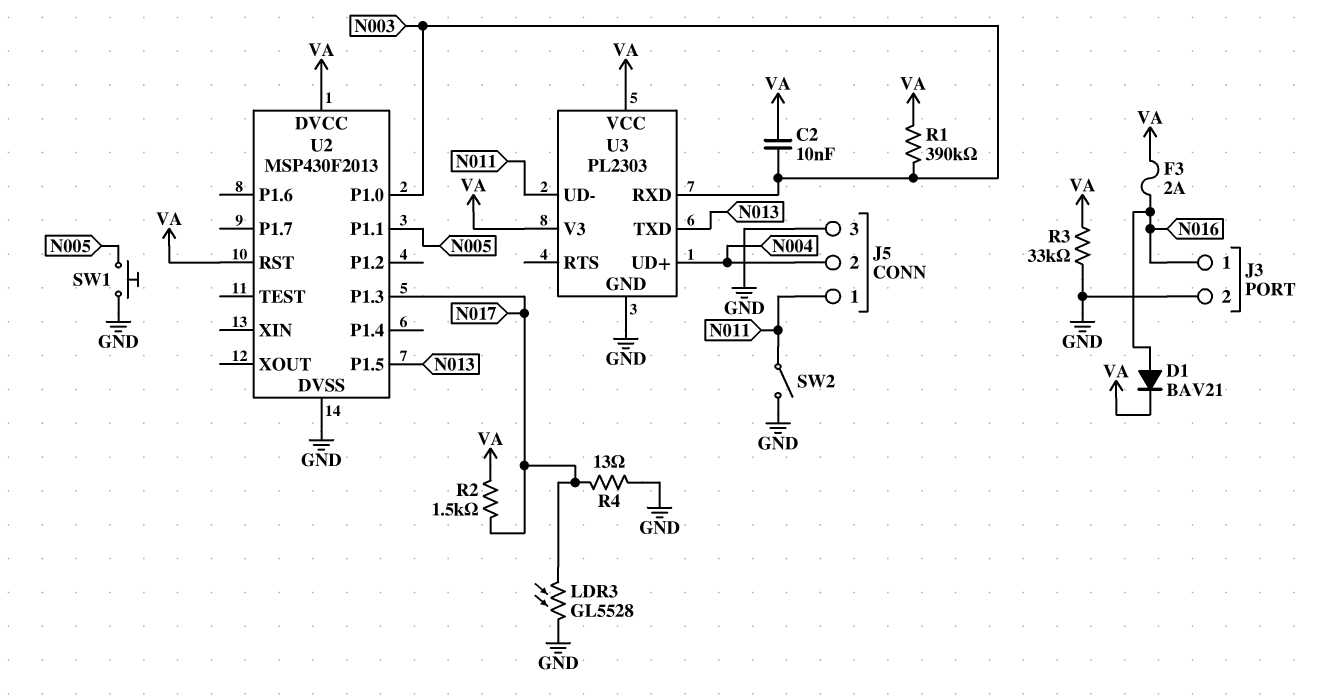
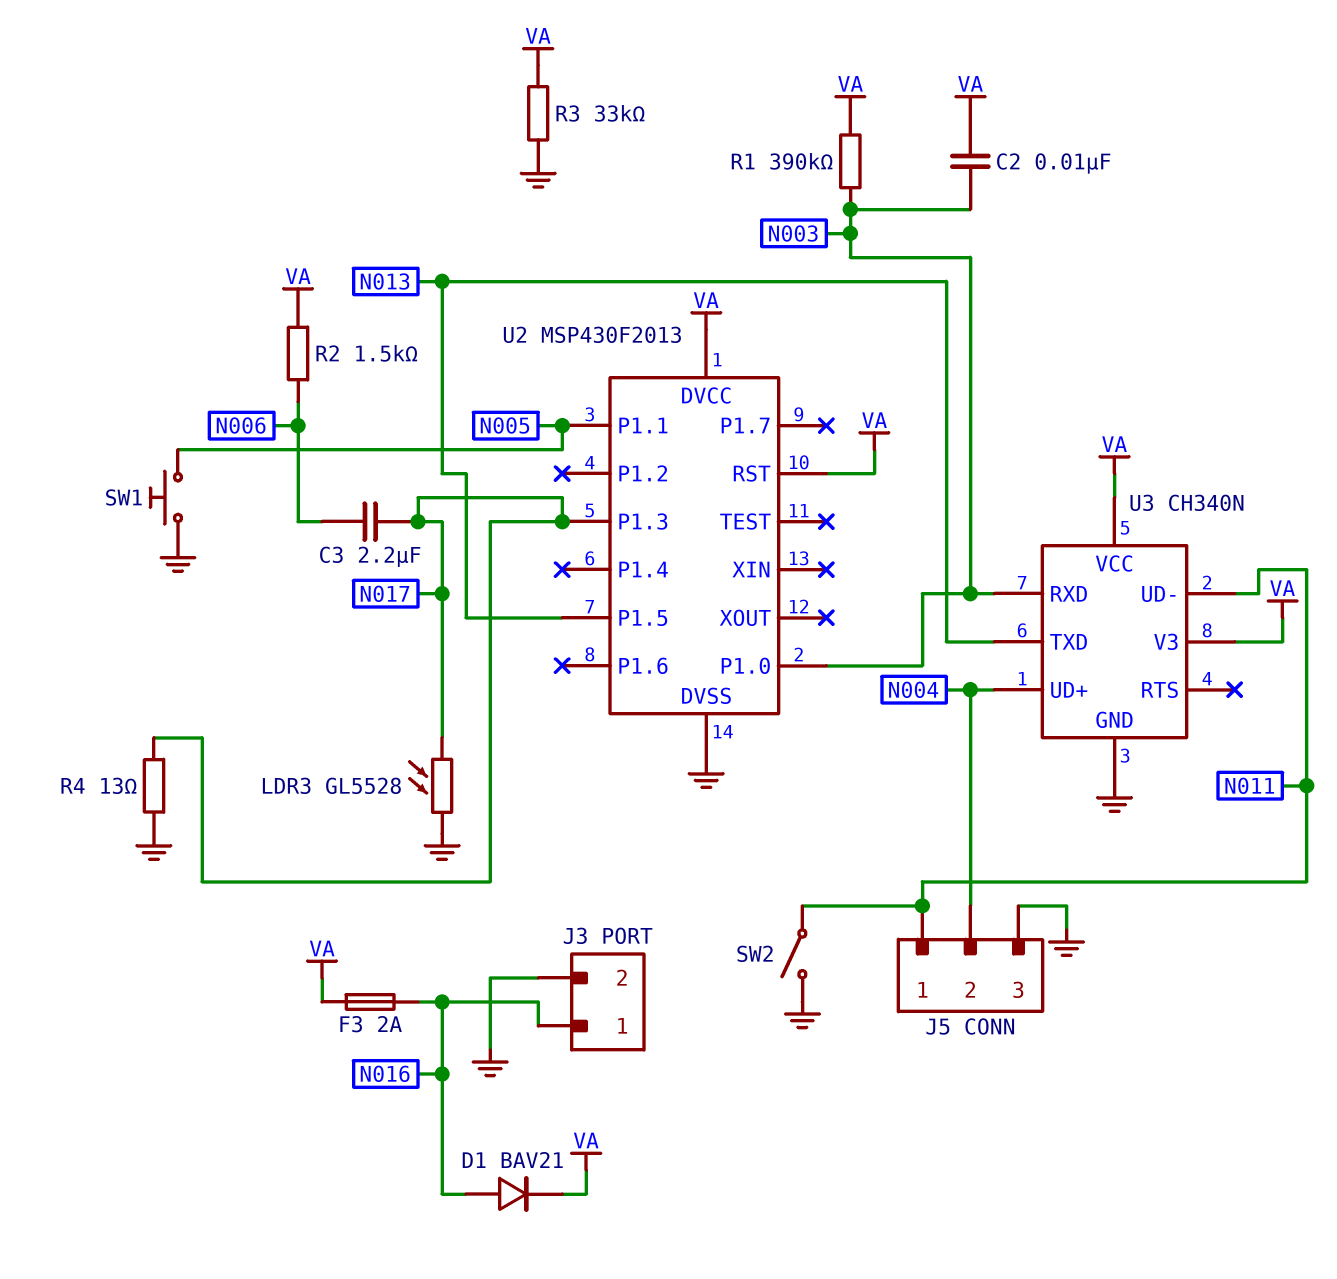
C3: none -> 2.2uF (N006, N017)
R2: 1.5k (N017, VA) -> 1.5k (N006, VA)
U3: PL2303 -> CH340N

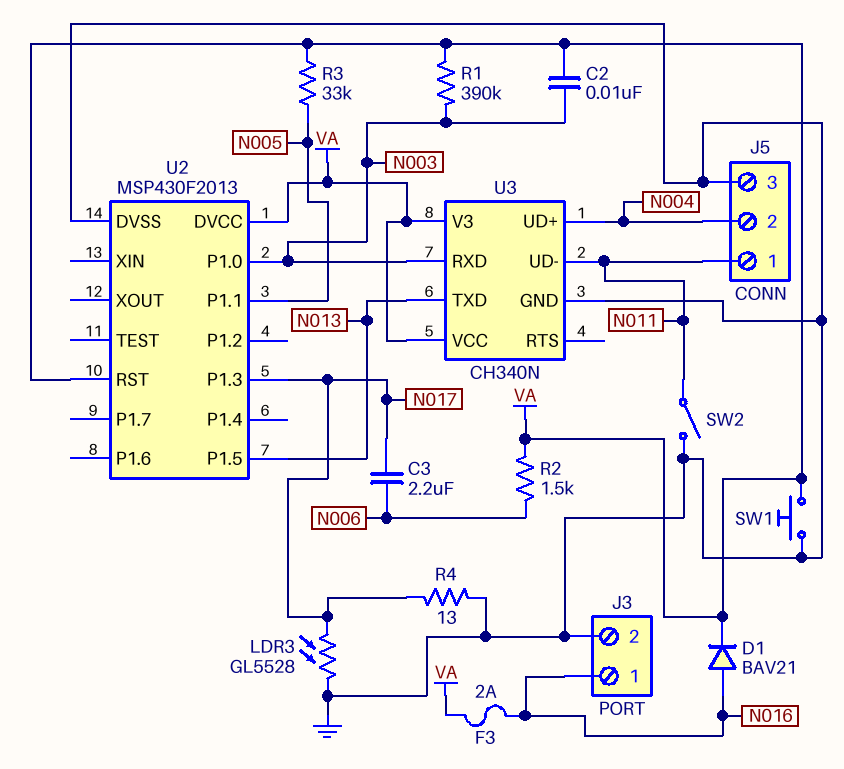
R3: 33k (GND, VA) -> 33k (N005, VA)
SW1: button (GND, N005) -> button (GND, VA)

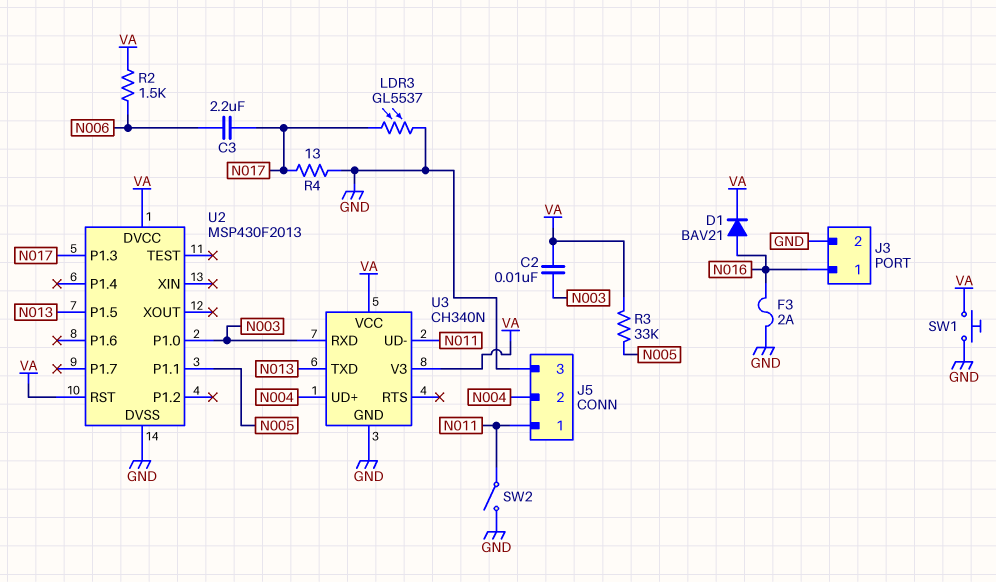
F3: 2A (N016, VA) -> 2A (GND, N016)
LDR3: GL5528 (GND, N017) -> GL5537 (GND, N017)
R1: 390k (N003, VA) -> none

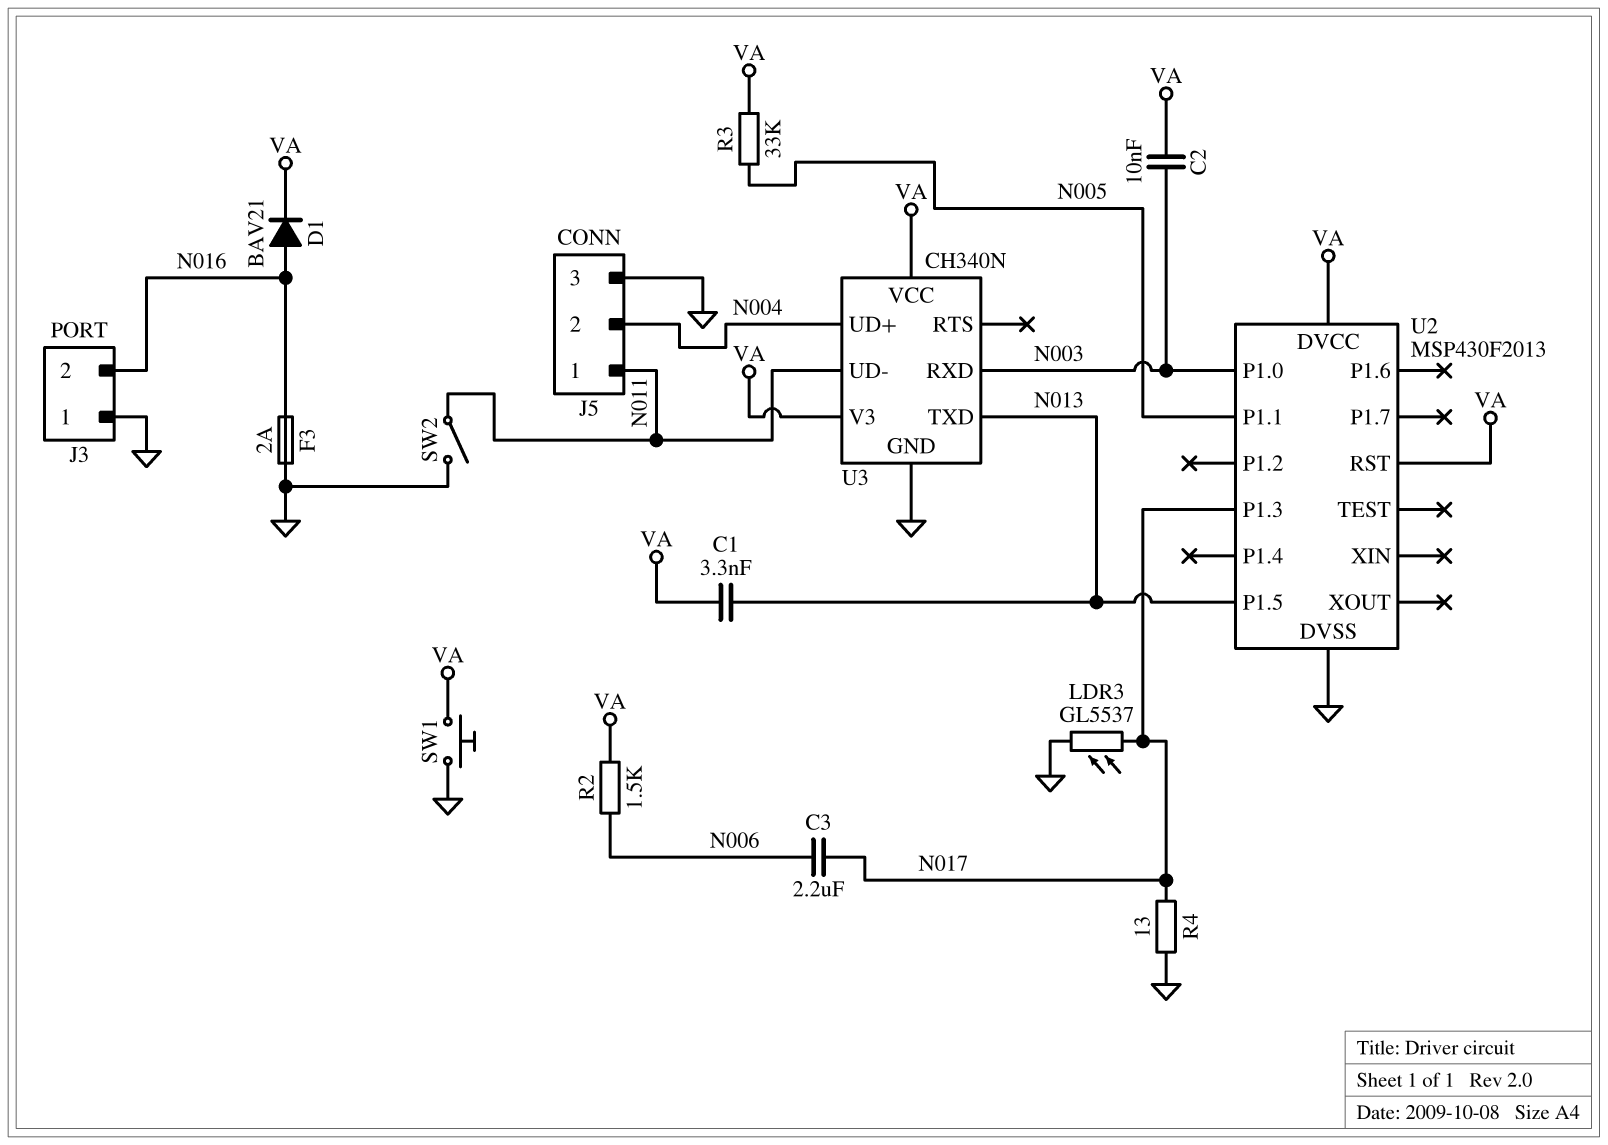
C1: none -> 3.3nF (N013, VA)
J3 pin 1: N016 -> GND
J3 pin 2: GND -> N016

